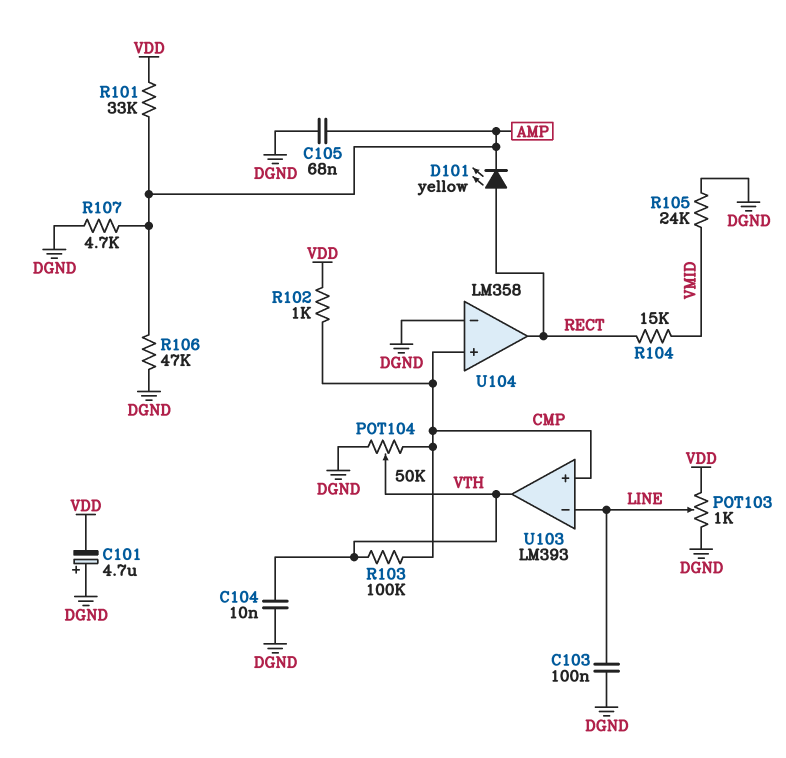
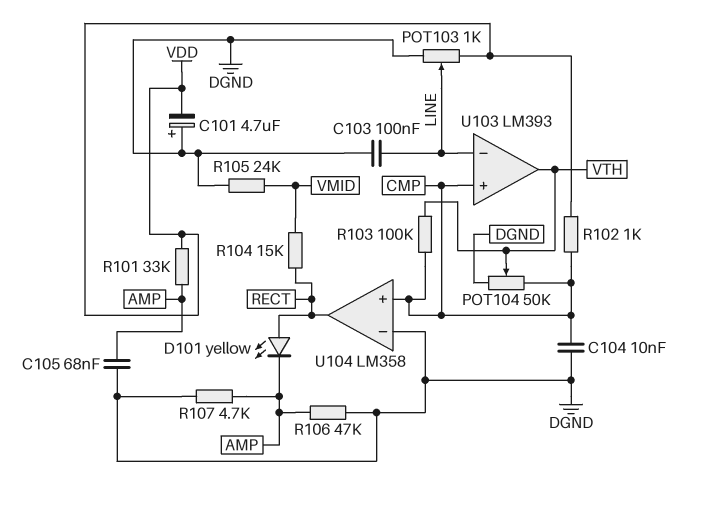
C104: 10nF (DGND, VTH) -> 10nF (CMP, DGND)

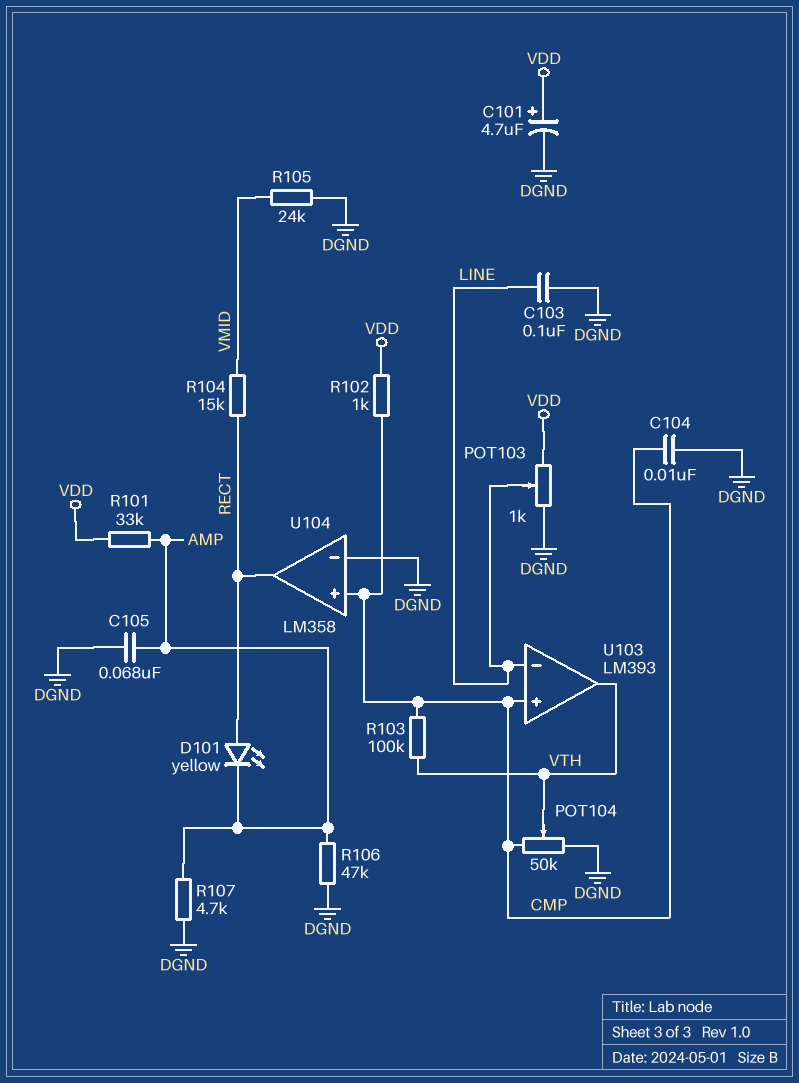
C101: 4.7uF (plus DGND, minus VDD) -> 4.7uF (plus VDD, minus DGND)

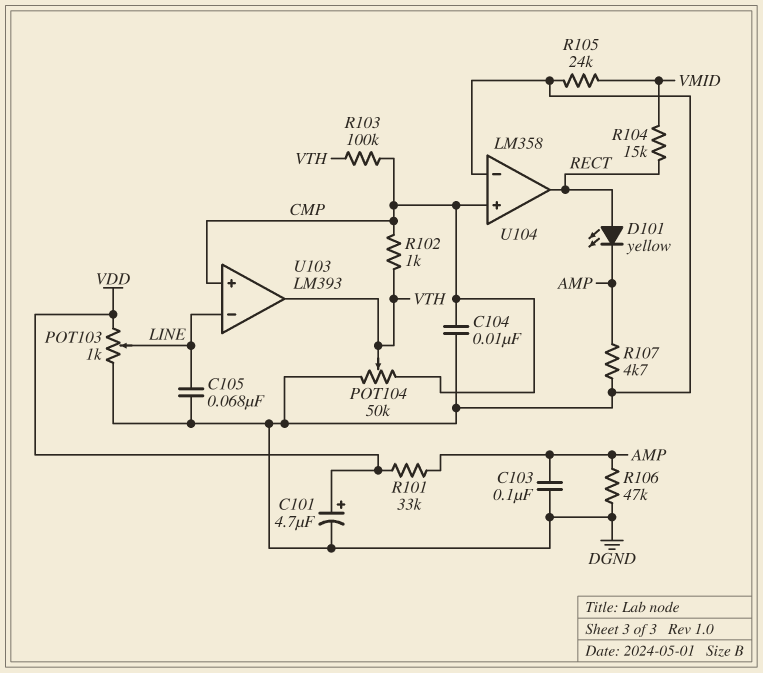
C103: 100nF (DGND, LINE) -> 100nF (AMP, DGND)
C105: 68nF (AMP, DGND) -> 68nF (DGND, LINE)
R102: 1k (CMP, VDD) -> 1k (CMP, VTH)

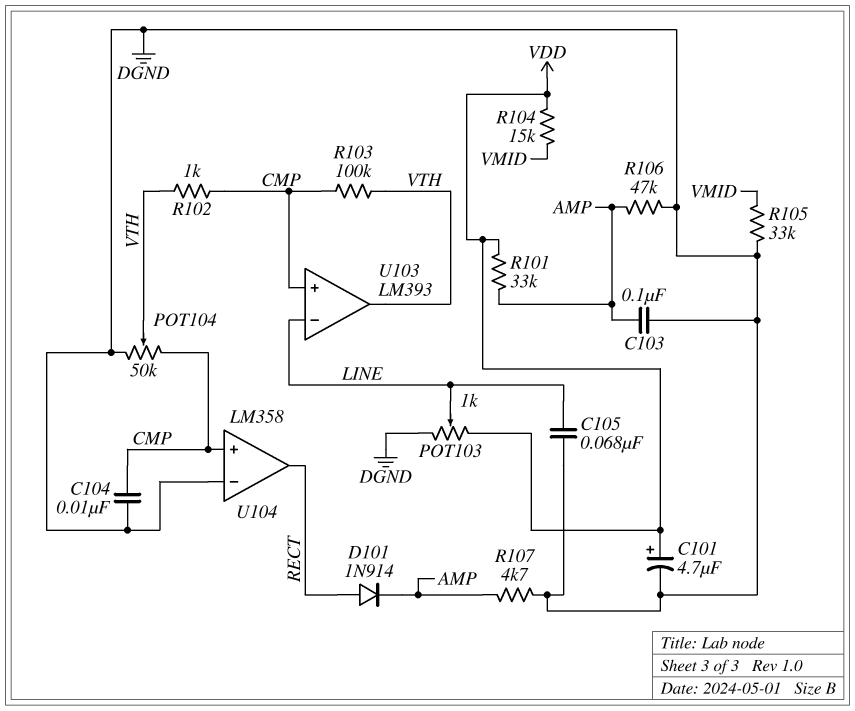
D101: LED yellow (A RECT, K AMP) -> diode 1N914 (A RECT, K AMP)
R104: 15k (RECT, VMID) -> 15k (VDD, VMID)
R105: 24k (DGND, VMID) -> 33k (DGND, VMID)

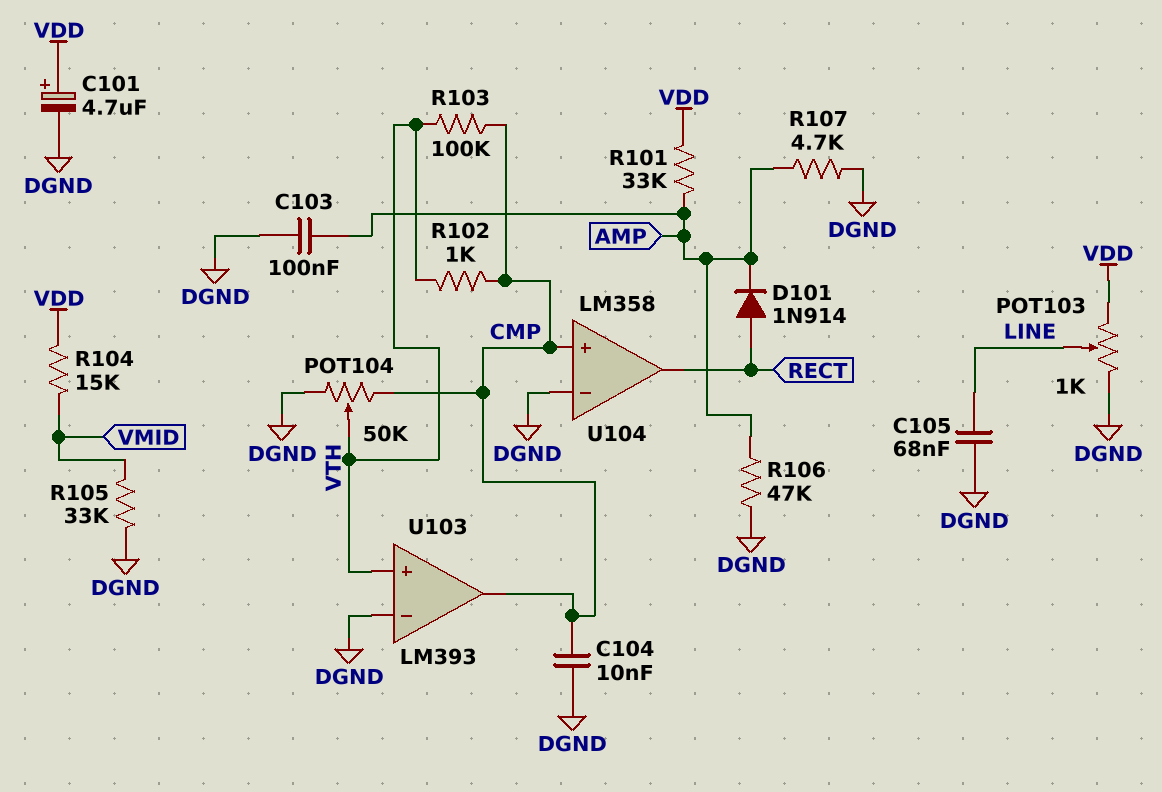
U103 pin in+: CMP -> VTH
U103 pin in-: LINE -> DGND
U103 pin out: VTH -> CMP

